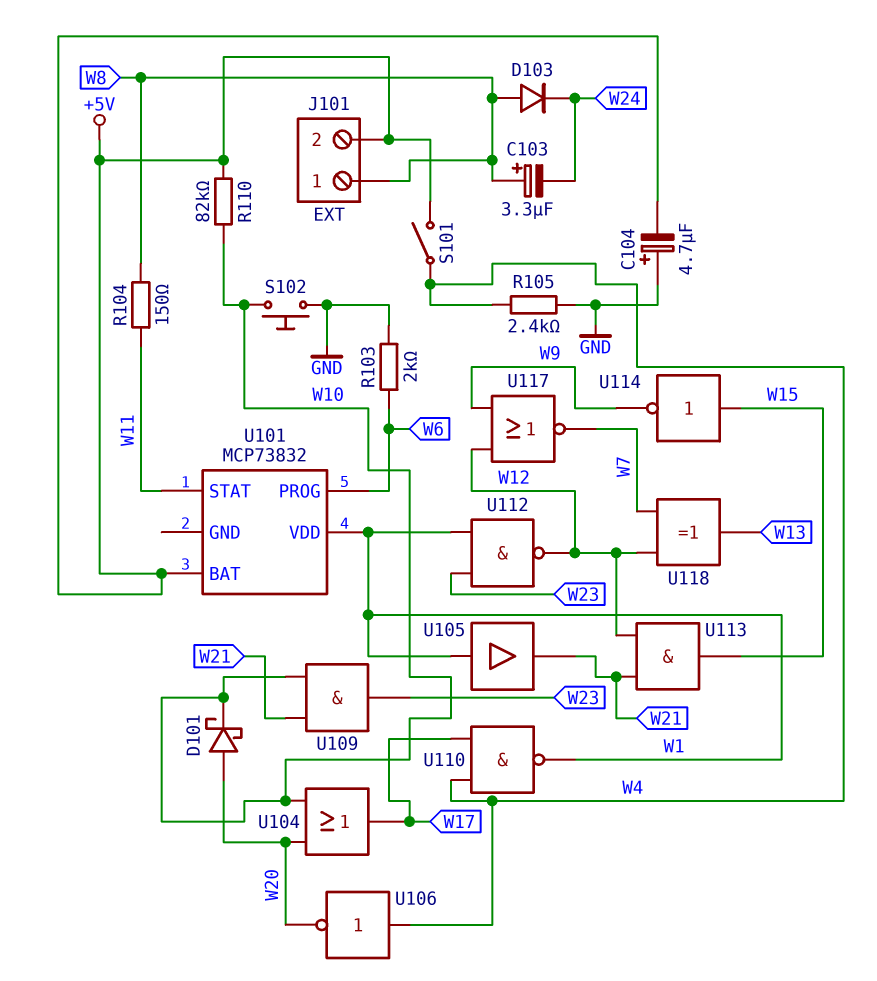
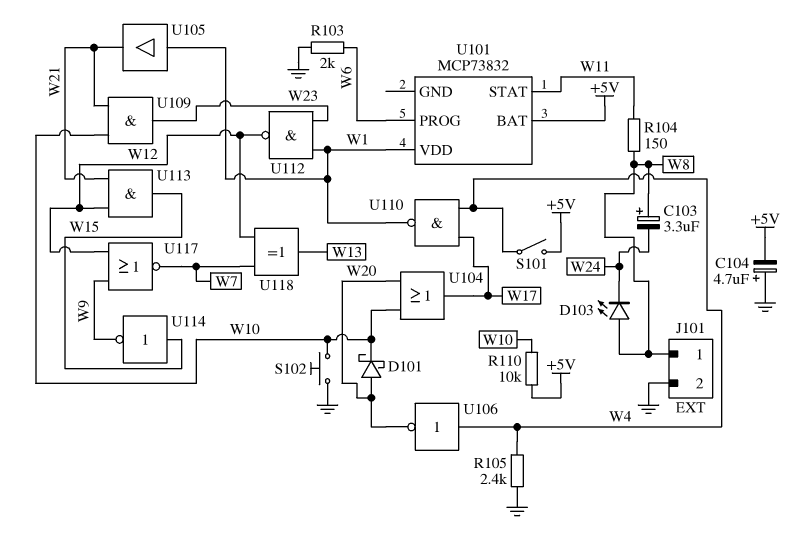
D103: diode (A W8, K W24) -> LED (A W8, K W24)
J101 pin 2: +5V -> GND
R110: 82k (+5V, W10) -> 10k (+5V, W10)

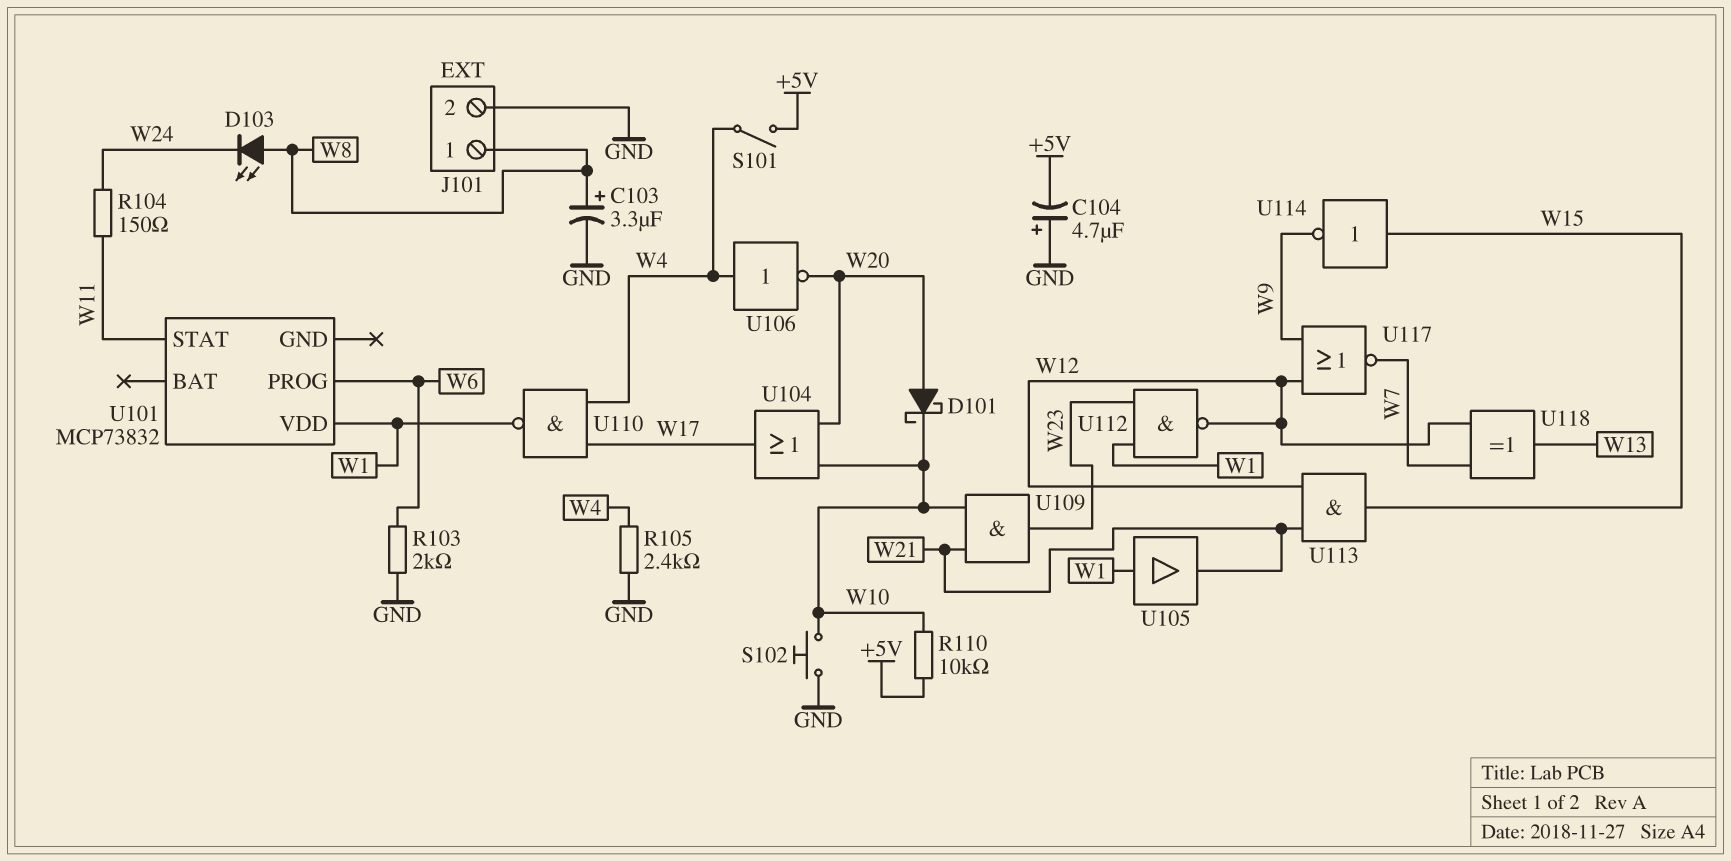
C103: 3.3uF (plus W8, minus W24) -> 3.3uF (plus W8, minus GND)
R104: 150 (W8, W11) -> 150 (W11, W24)
U101 pin BAT: +5V -> none

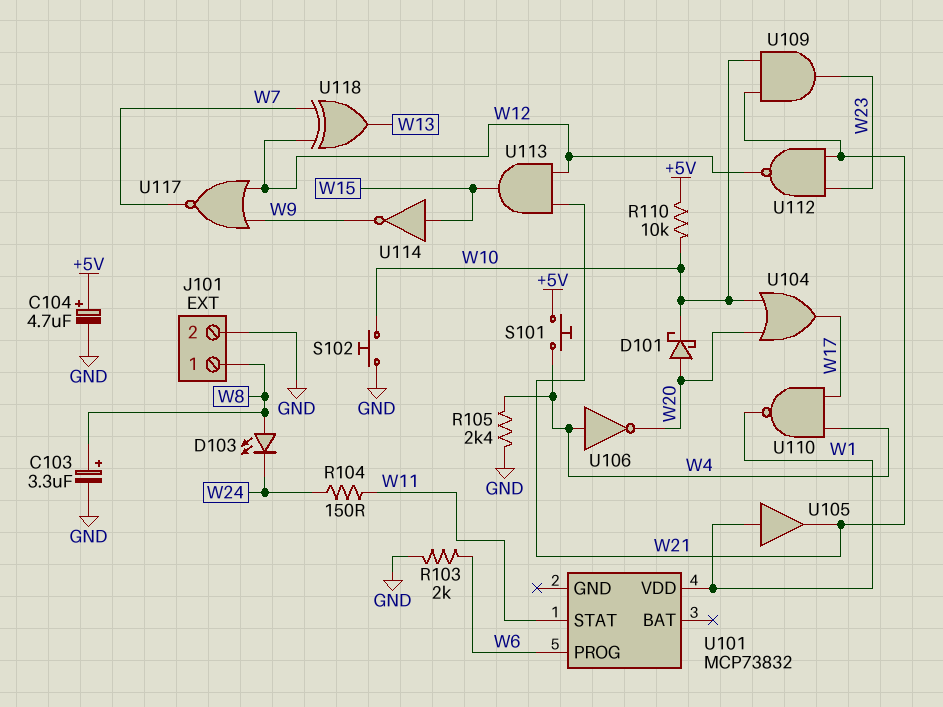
C104: 4.7uF (plus GND, minus +5V) -> 4.7uF (plus +5V, minus GND)
S101: switch (+5V, W4) -> button (+5V, W4)
U112: NAND (in W1, in W23, out W12) -> NAND (in W21, in W23, out W12)

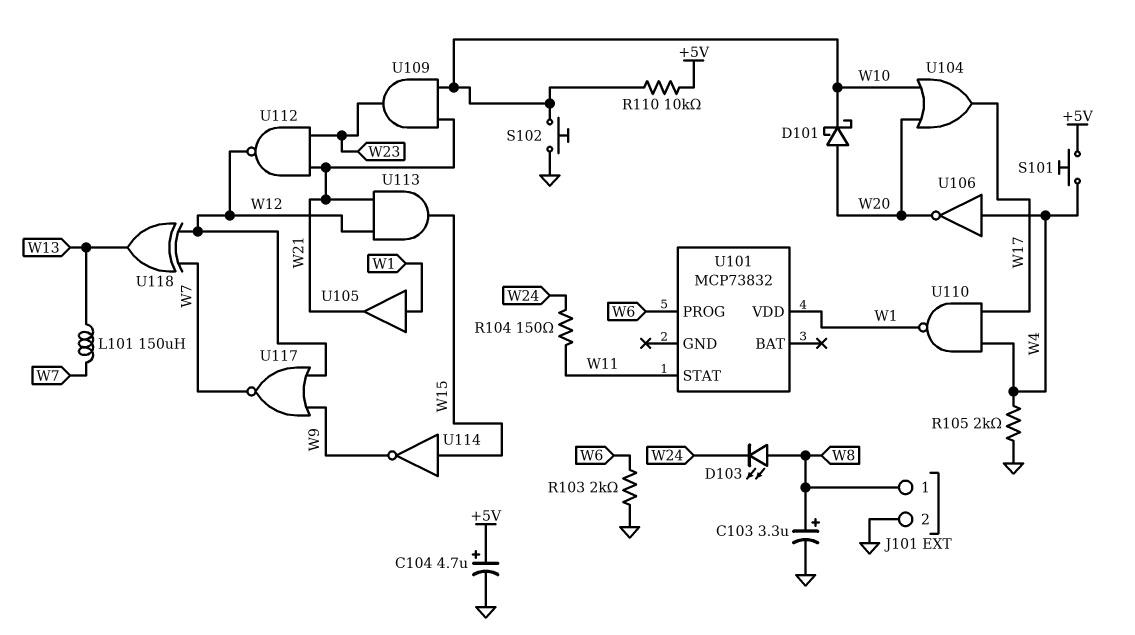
L101: none -> 150uH (W7, W13)
R105: 2.4k (GND, W4) -> 2k (GND, W4)

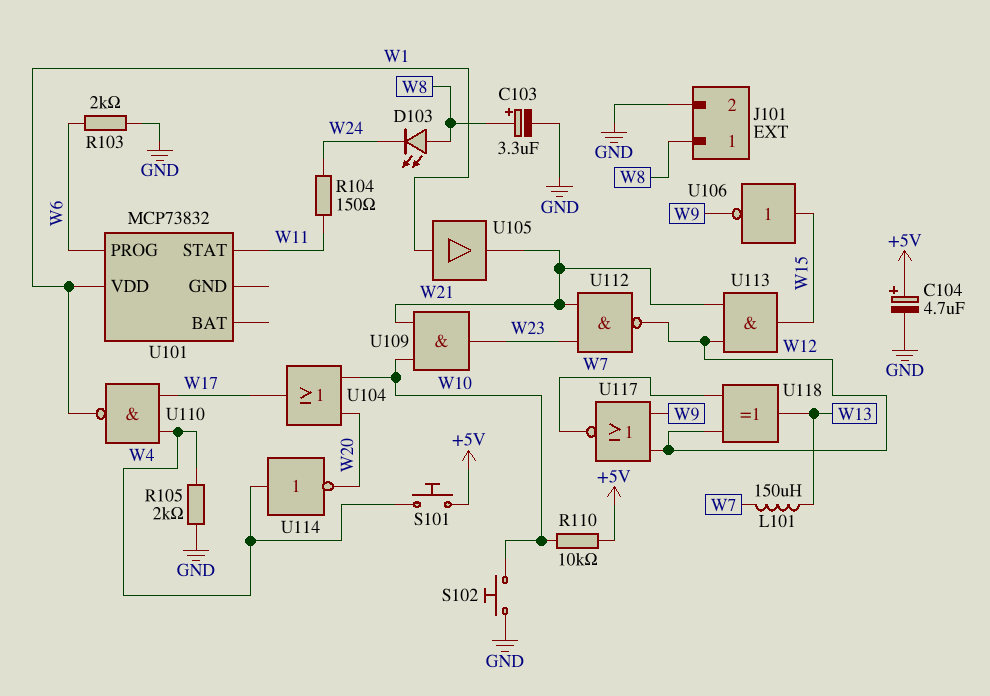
D101: schottky (A W20, K W10) -> none
U106: NOT (in W4, out W20) -> NOT (in W15, out W9)
U114: NOT (in W15, out W9) -> NOT (in W4, out W20)

